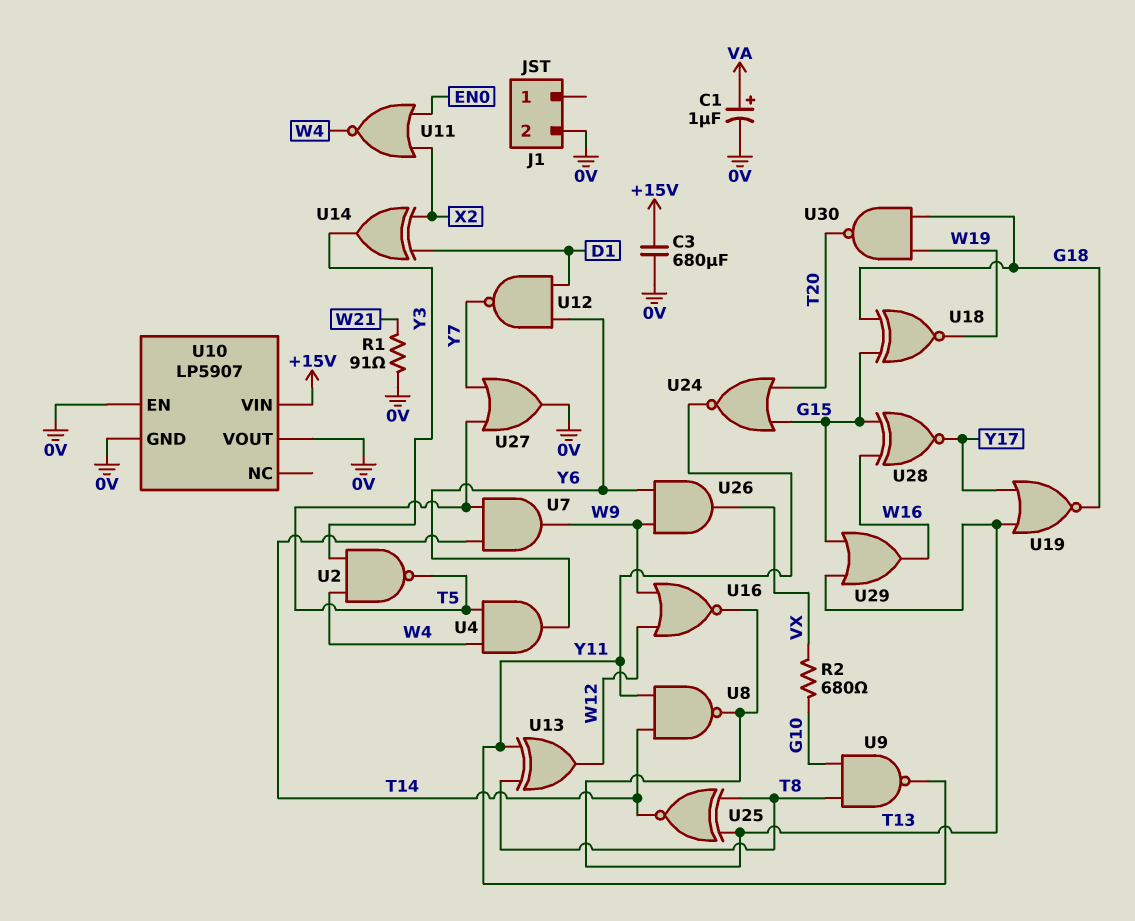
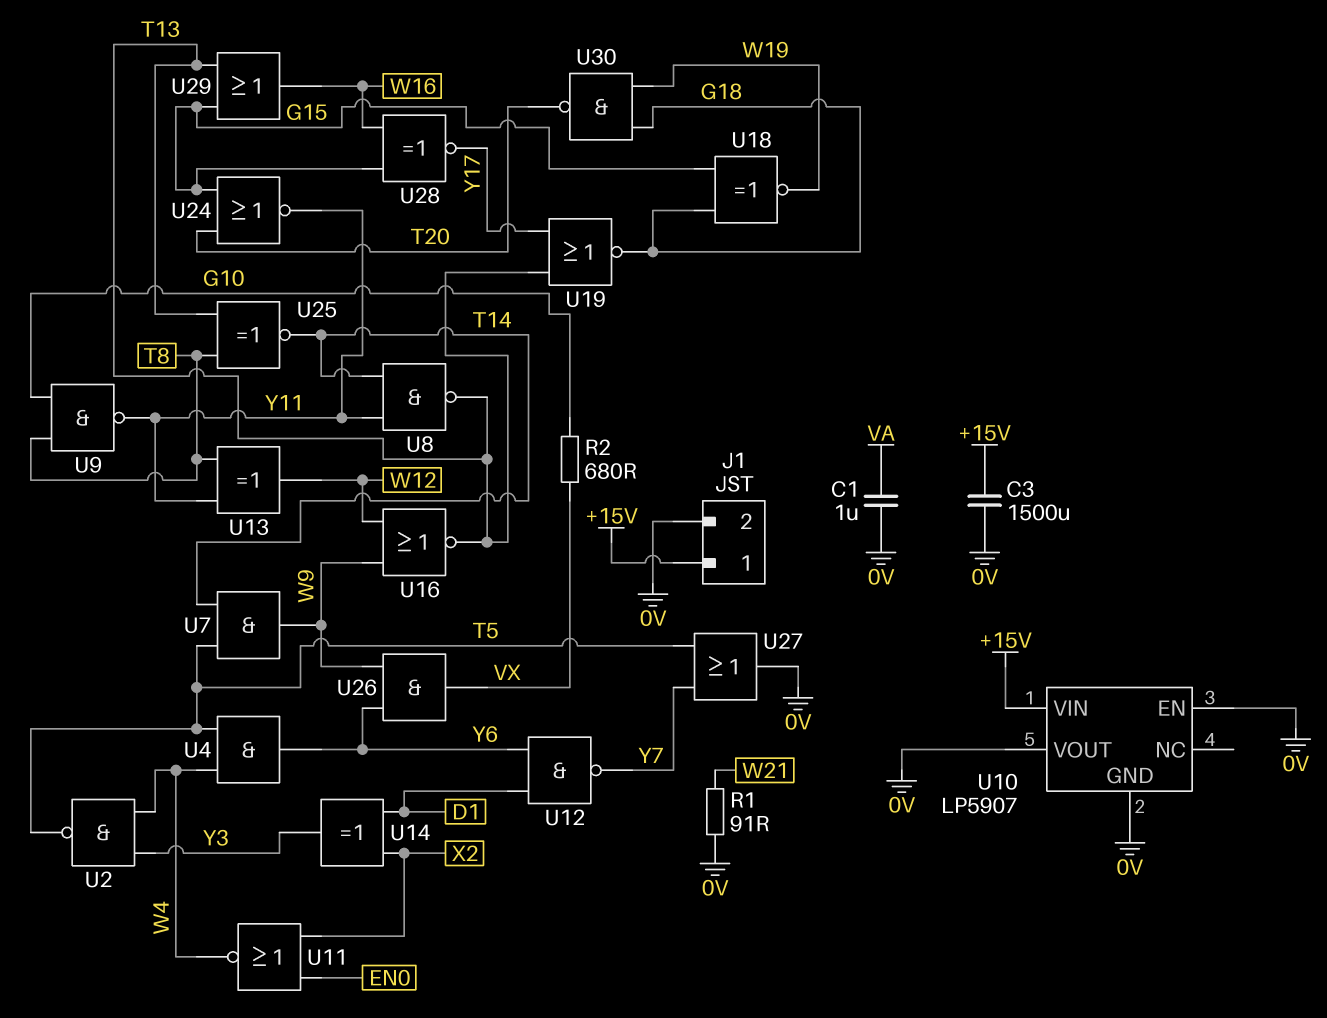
C1: 1uF (plus VA, minus 0V) -> 1uF (0V, VA)
C3: 680uF (+15V, 0V) -> 1500uF (+15V, 0V)
J1 pin 1: none -> +15V

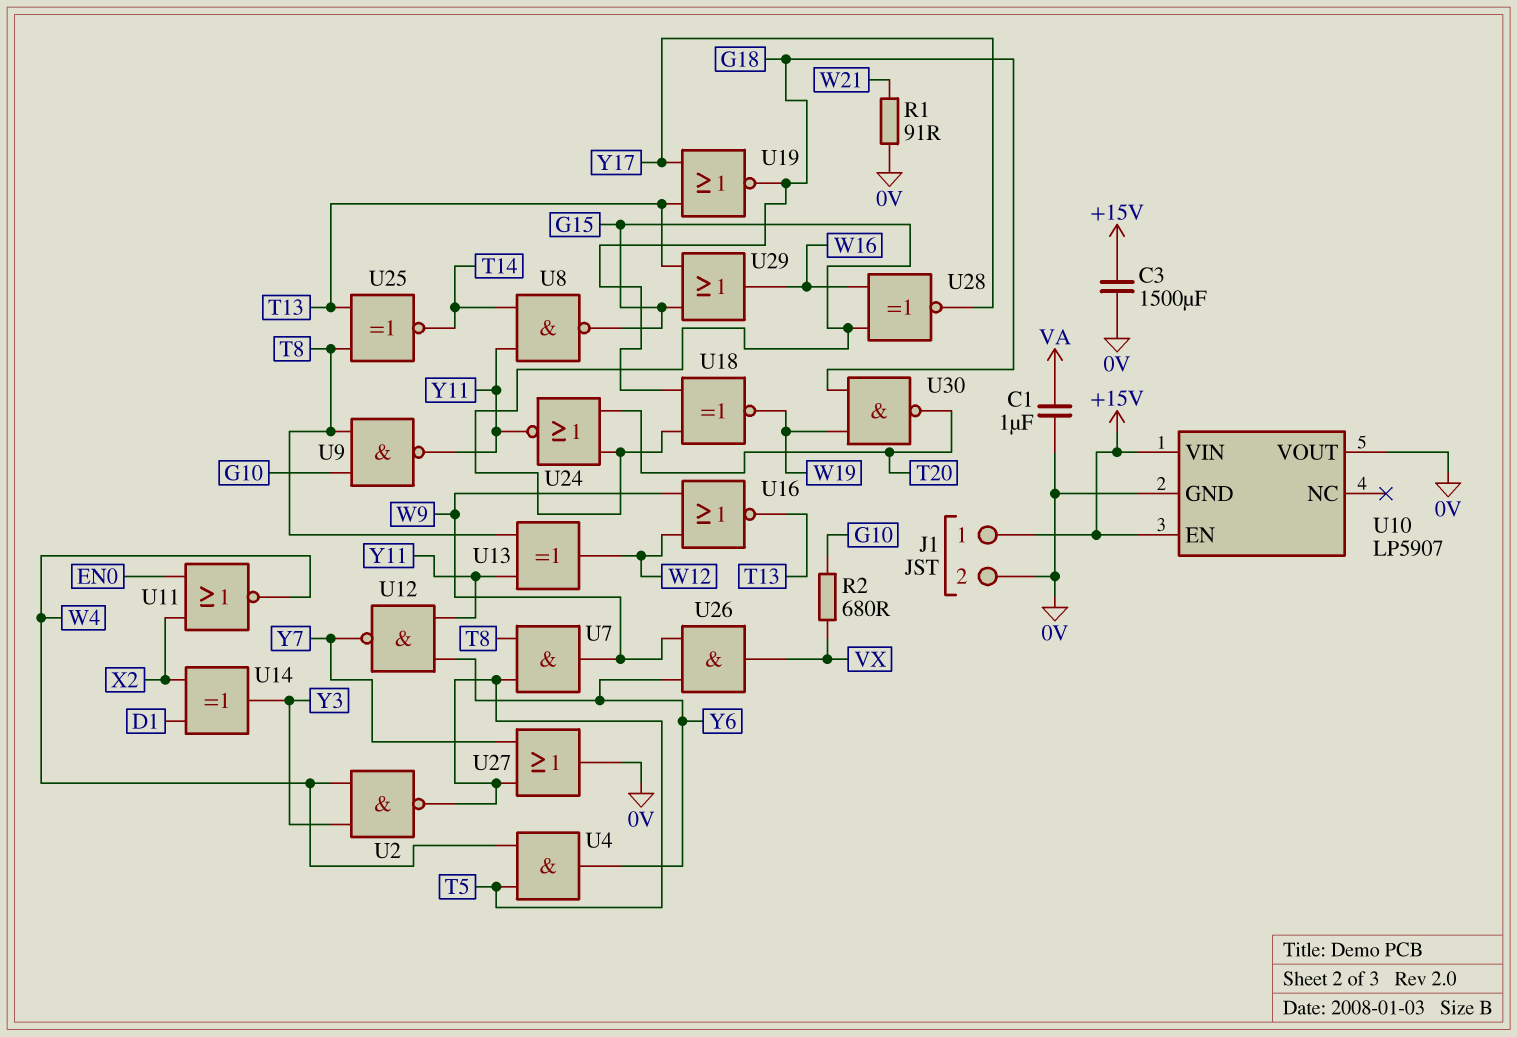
U7: AND (in T5, in T14, out W9) -> AND (in T5, in T8, out W9)
U8: NAND (in T14, in Y11, out T13) -> NAND (in T14, in Y11, out G15)
U10 pin EN: 0V -> +15V
U12: NAND (in D1, in Y6, out Y7) -> NAND (in Y6, in Y11, out Y7)

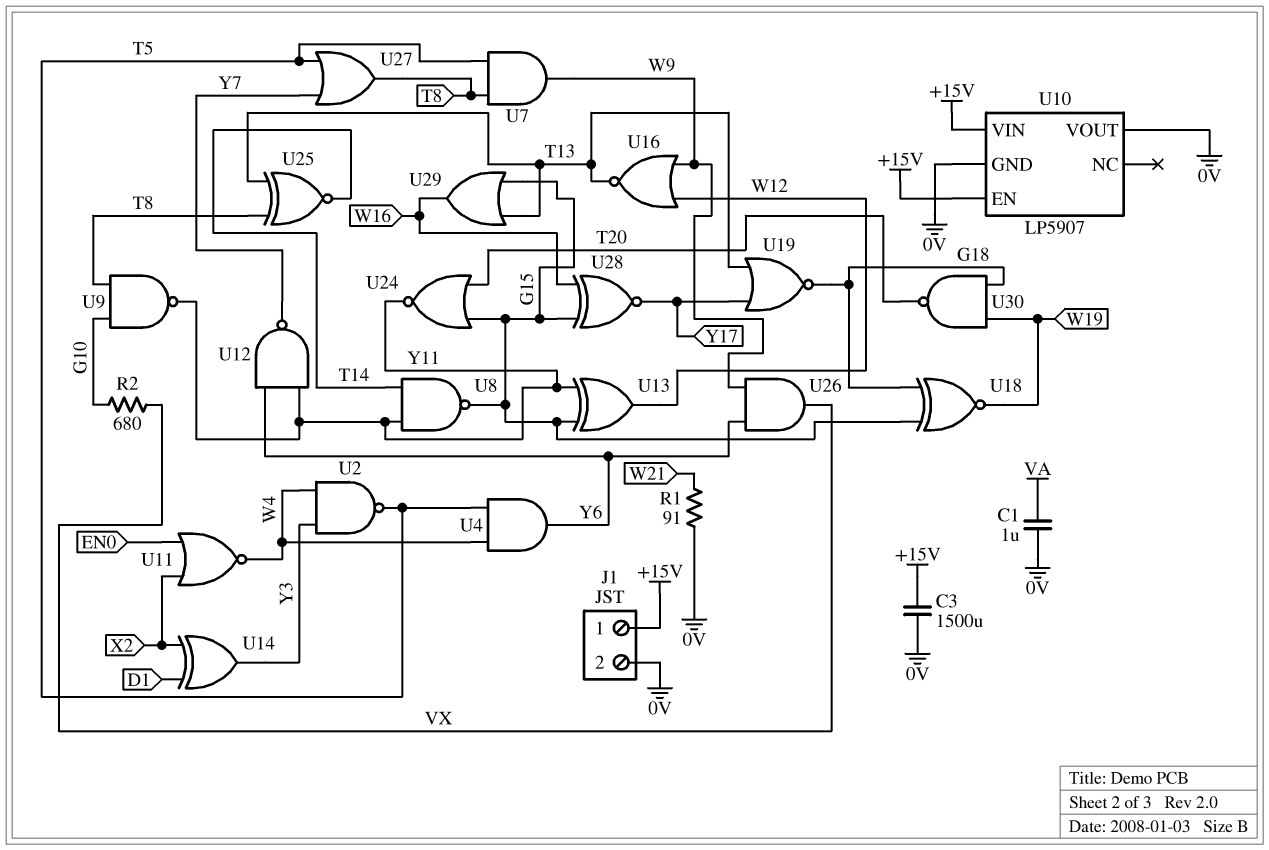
U13: XOR (in T8, in Y11, out W12) -> XOR (in G15, in Y11, out W12)
U27: OR (in T5, in Y7, out 0V) -> OR (in T5, in Y7, out T8)

